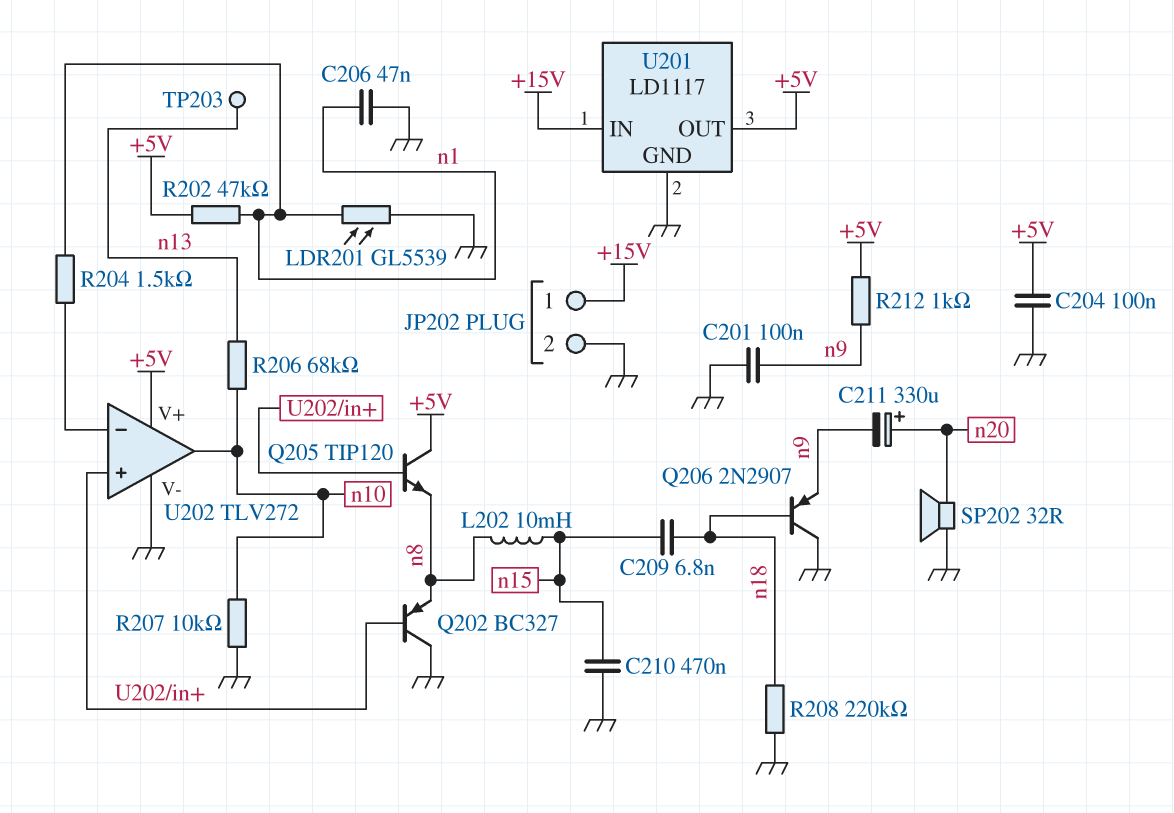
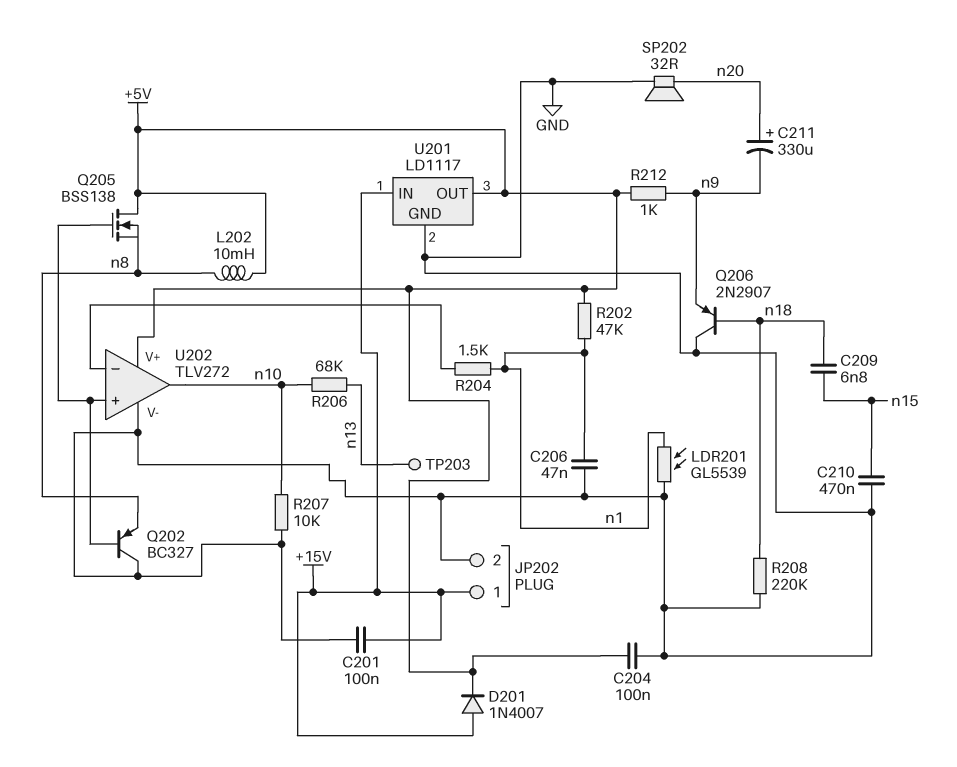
C201: 100nF (GND, n9) -> 100nF (+15V, GND)
D201: none -> diode 1N4007 (A +15V, K +5V)
L202: 10mH (n8, n15) -> 10mH (+5V, n8)
Q205: NPN TIP120 (B U202/in+, C +5V, E n8) -> NMOS BSS138 (G U202/in+, D +5V, S n8)

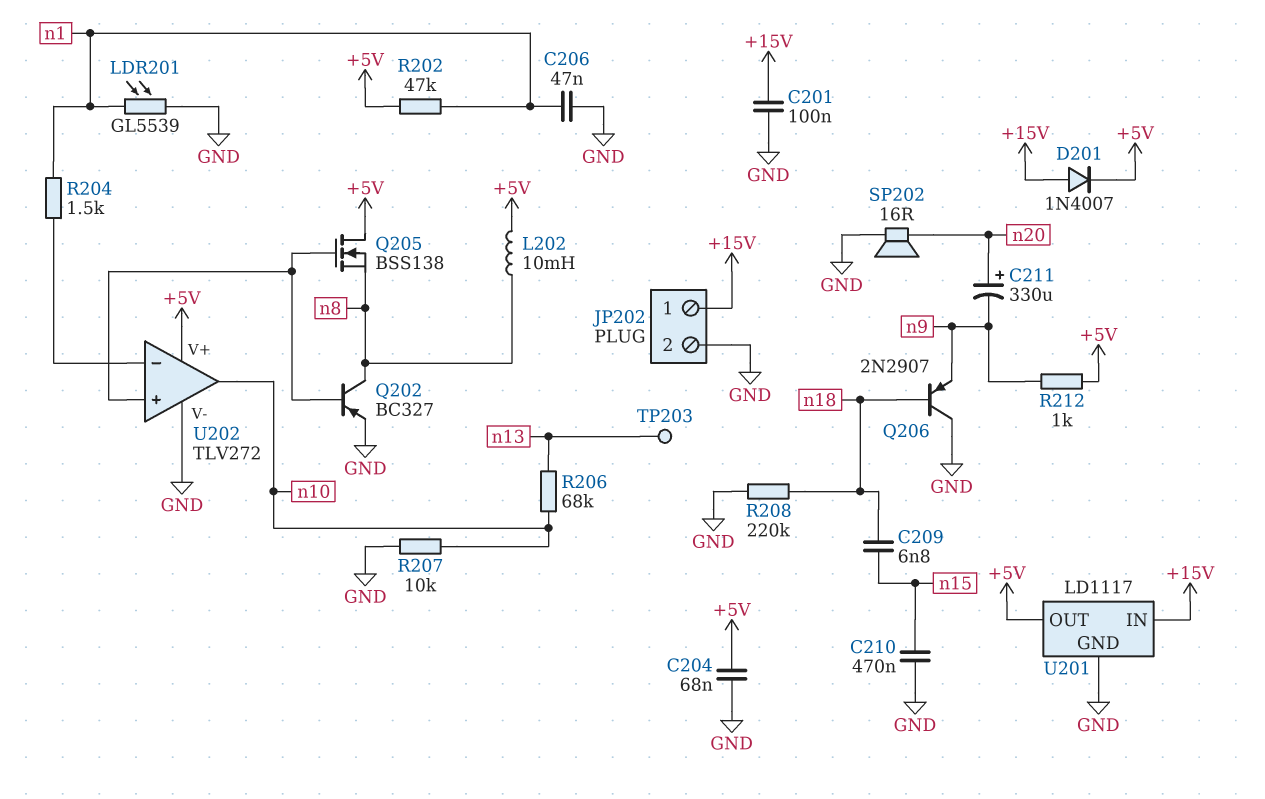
C204: 100nF (+5V, GND) -> 68nF (+5V, GND)
Q202: PNP BC327 (B U202/in+, C GND, E n8) -> PNP BC327 (B U202/in+, C n8, E GND)
SP202: speaker 32R (GND, n20) -> speaker 16R (GND, n20)

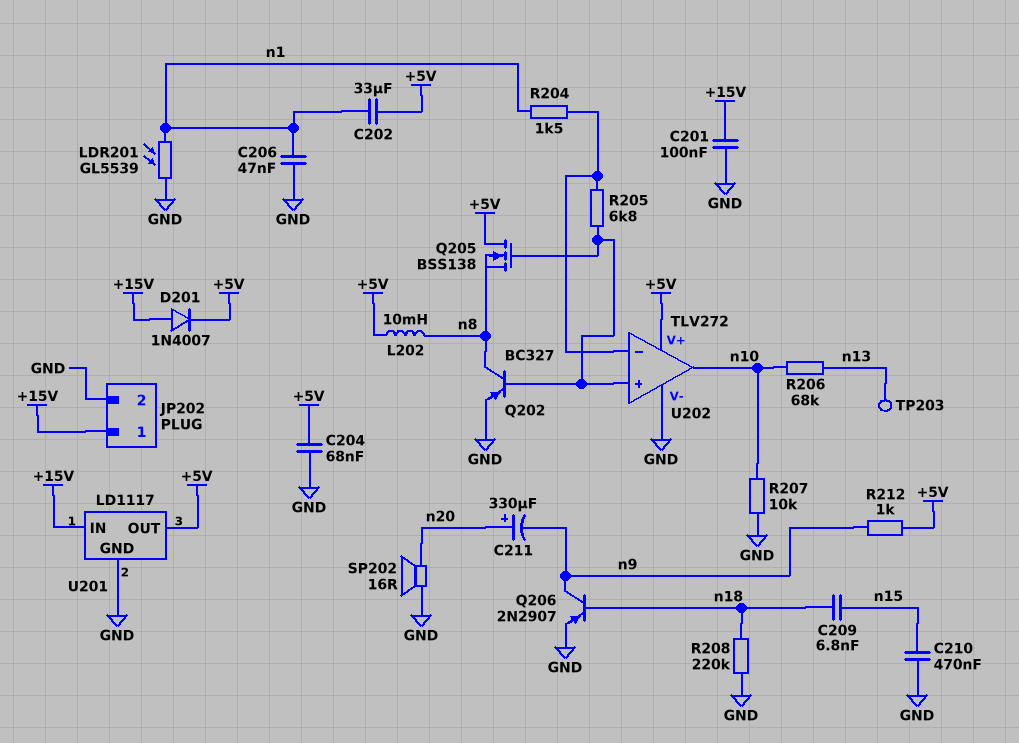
C202: none -> 33uF (+5V, n1)
Q206: PNP 2N2907 (B n18, C GND, E n9) -> PNP 2N2907 (B n18, C n9, E GND)
R202: 47k (+5V, n1) -> none
R205: none -> 6.8k (U202/in+, U202/in-)

